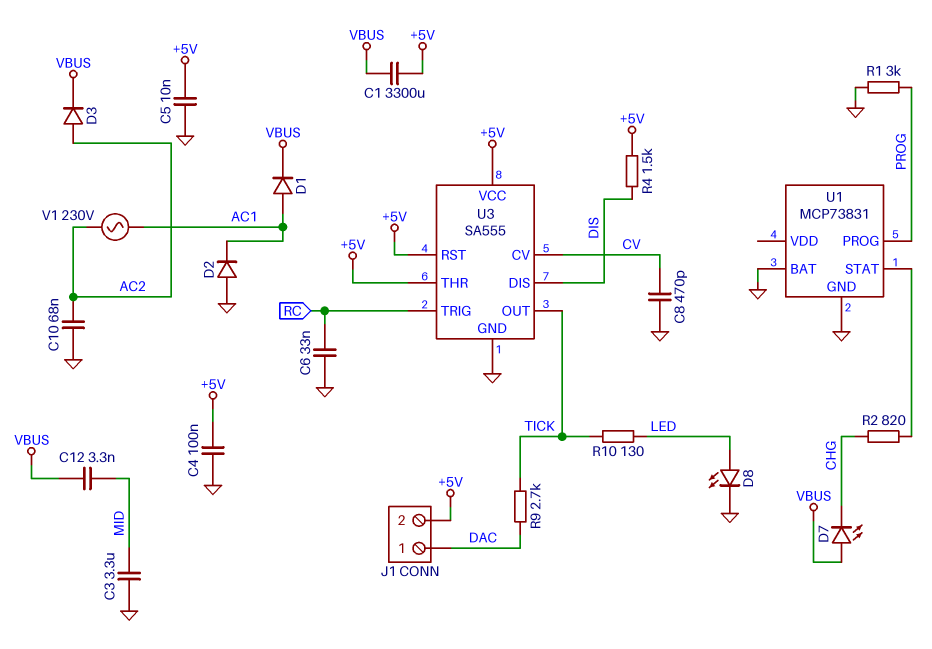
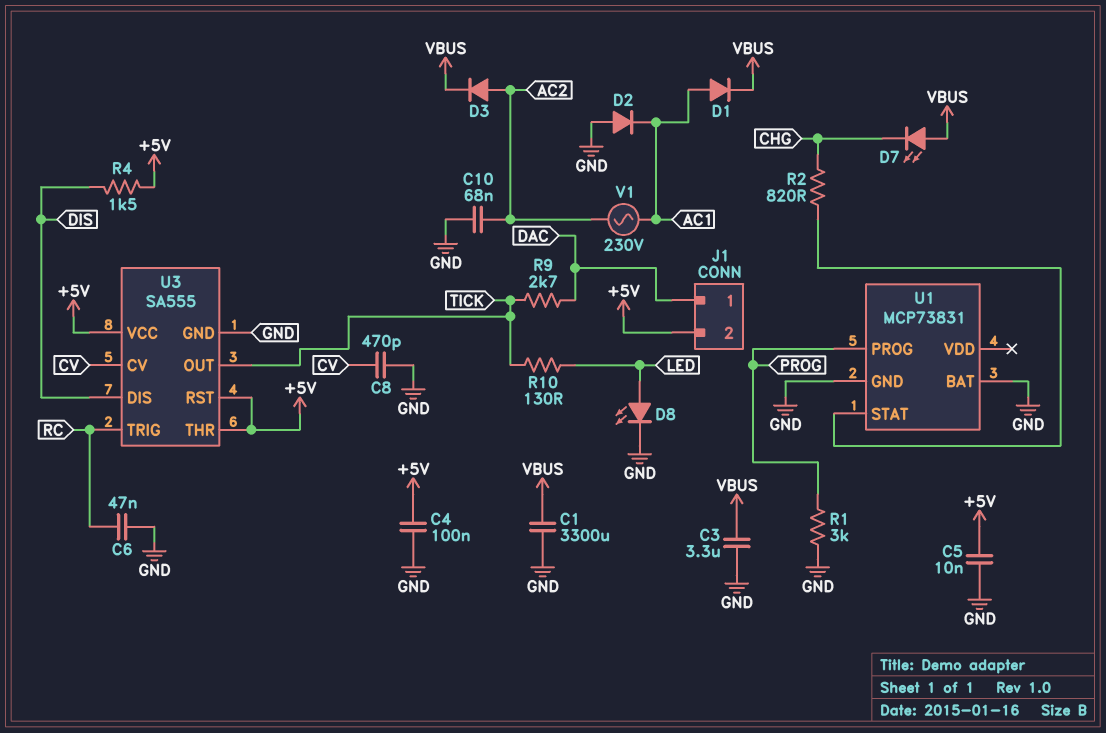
C1: 3300uF (+5V, VBUS) -> 3300uF (GND, VBUS)
C3: 3.3uF (GND, MID) -> 3.3uF (GND, VBUS)
C6: 33nF (GND, RC) -> 47nF (GND, RC)
C12: 3.3nF (MID, VBUS) -> none

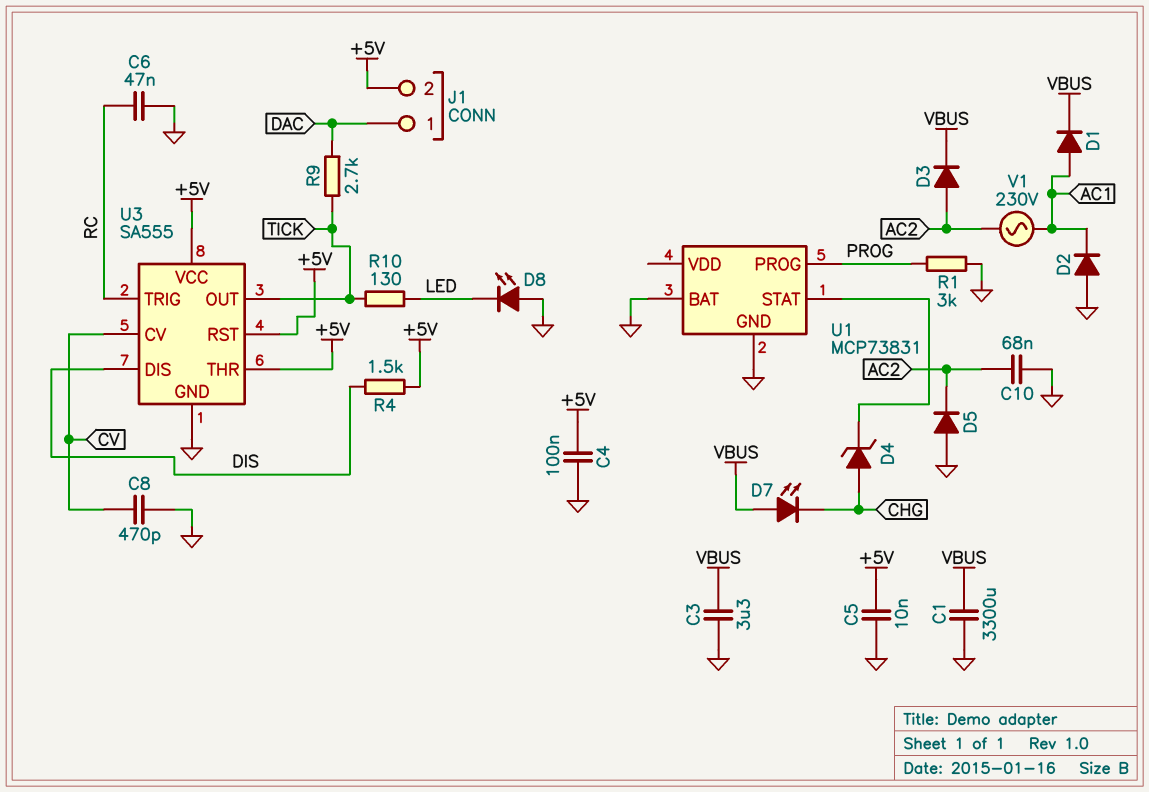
D4: none -> zener (A CHG, K U1/STAT)
D5: none -> diode (A GND, K AC2)
D8: LED (A LED, K GND) -> LED (A GND, K LED)
R2: 820 (CHG, U1/STAT) -> none

